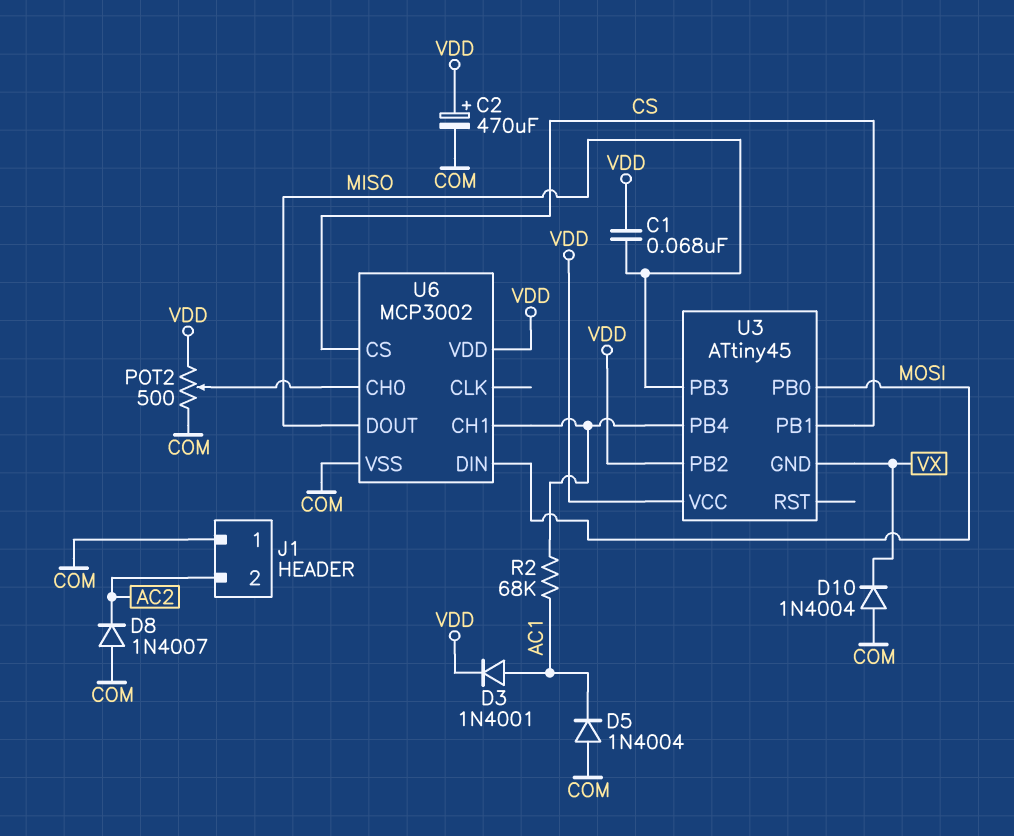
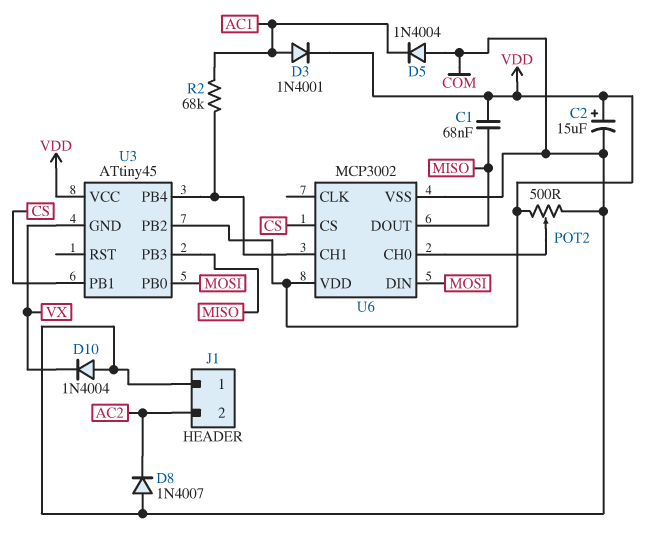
C2: 470uF (plus VDD, minus COM) -> 15uF (plus VDD, minus COM)

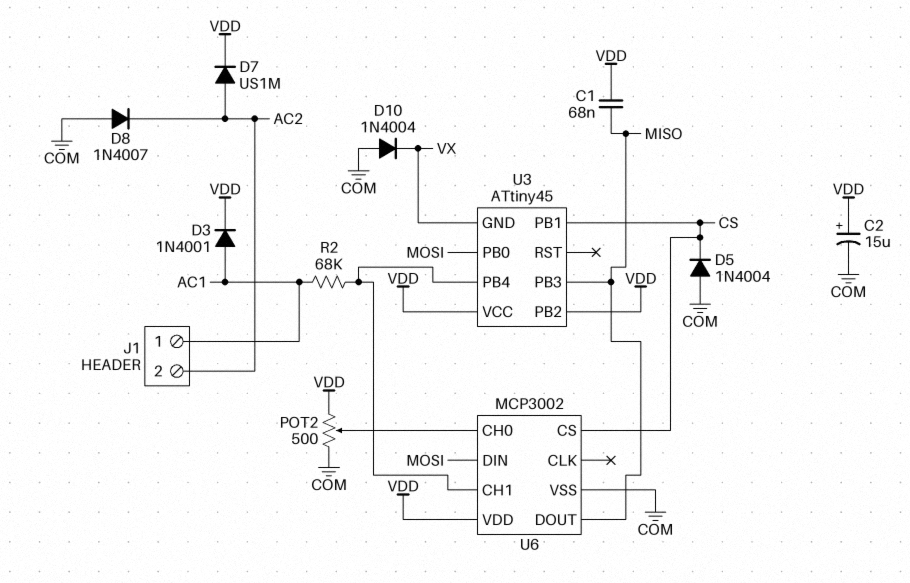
D5: diode 1N4004 (A COM, K AC1) -> diode 1N4004 (A COM, K CS)
D7: none -> diode US1M (A AC2, K VDD)
J1 pin 1: COM -> AC1

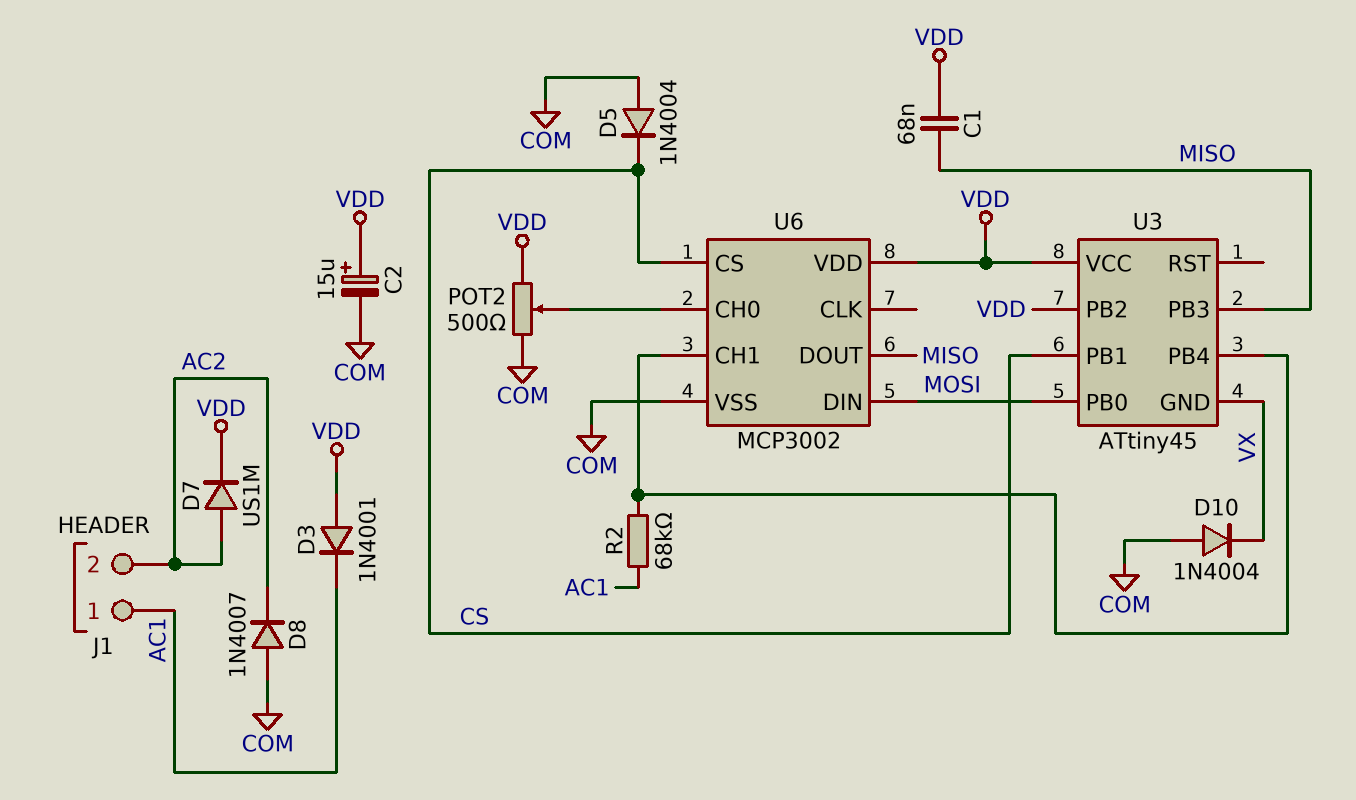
D3: diode 1N4001 (A AC1, K VDD) -> diode 1N4001 (A VDD, K AC1)

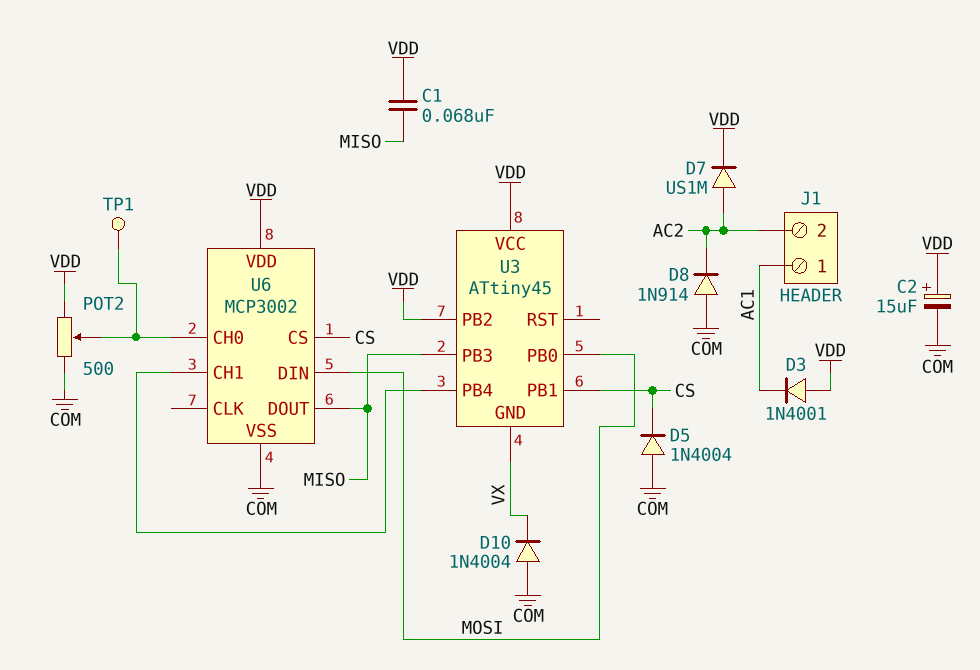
D8: diode 1N4007 (A COM, K AC2) -> diode 1N914 (A COM, K AC2)
R2: 68k (AC1, U3/PB4) -> none
TP1: none -> test point (U6/CH0)

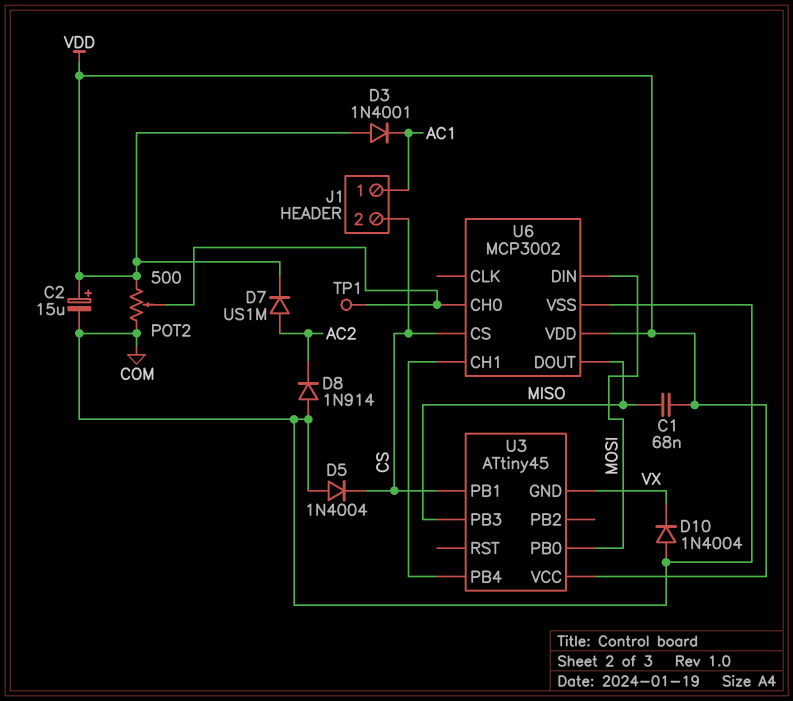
J1 pin 2: AC2 -> CS
U3 pin PB2: VDD -> none

